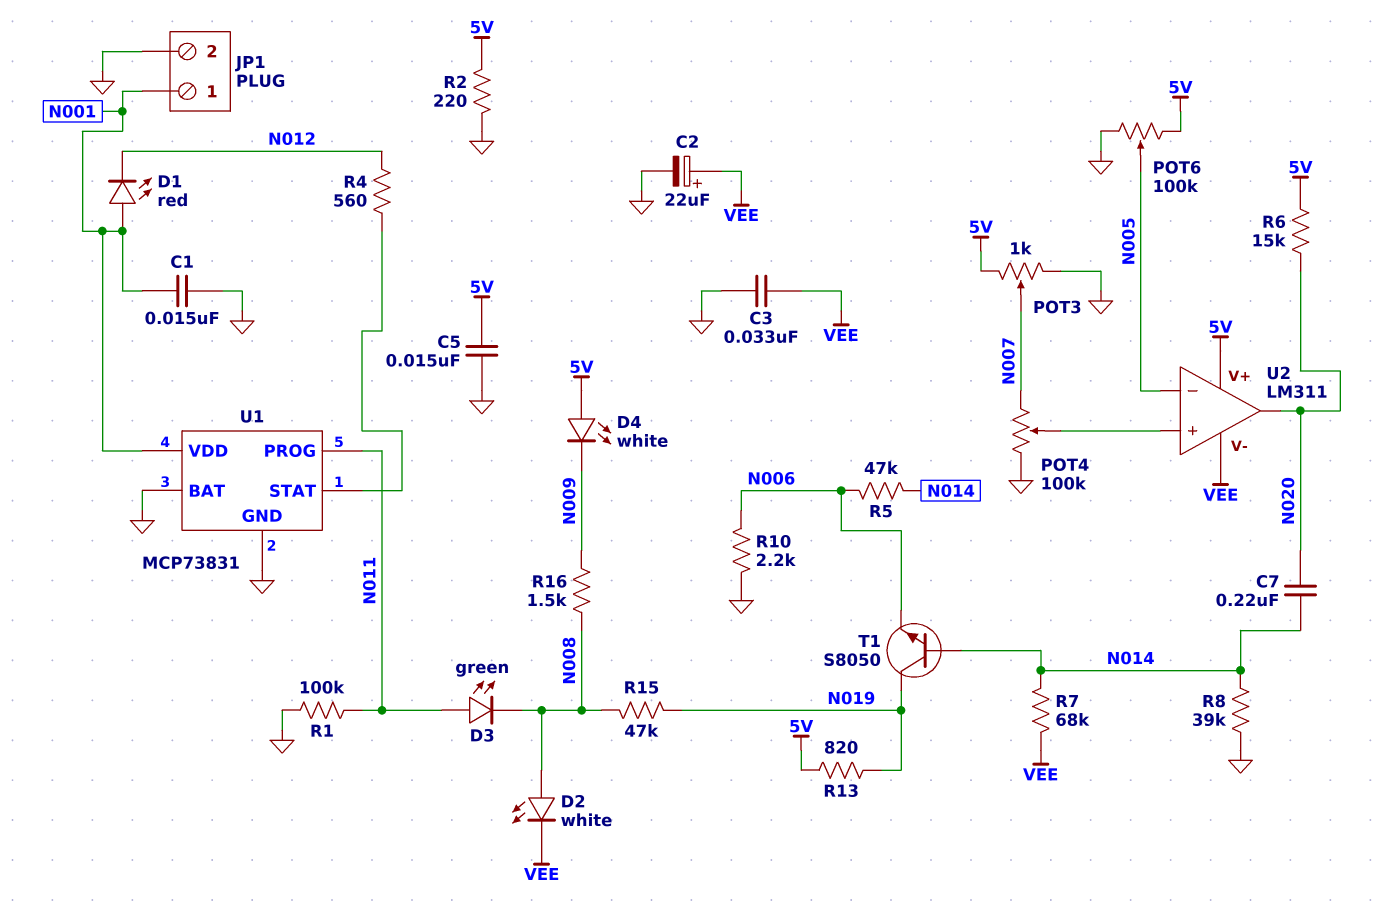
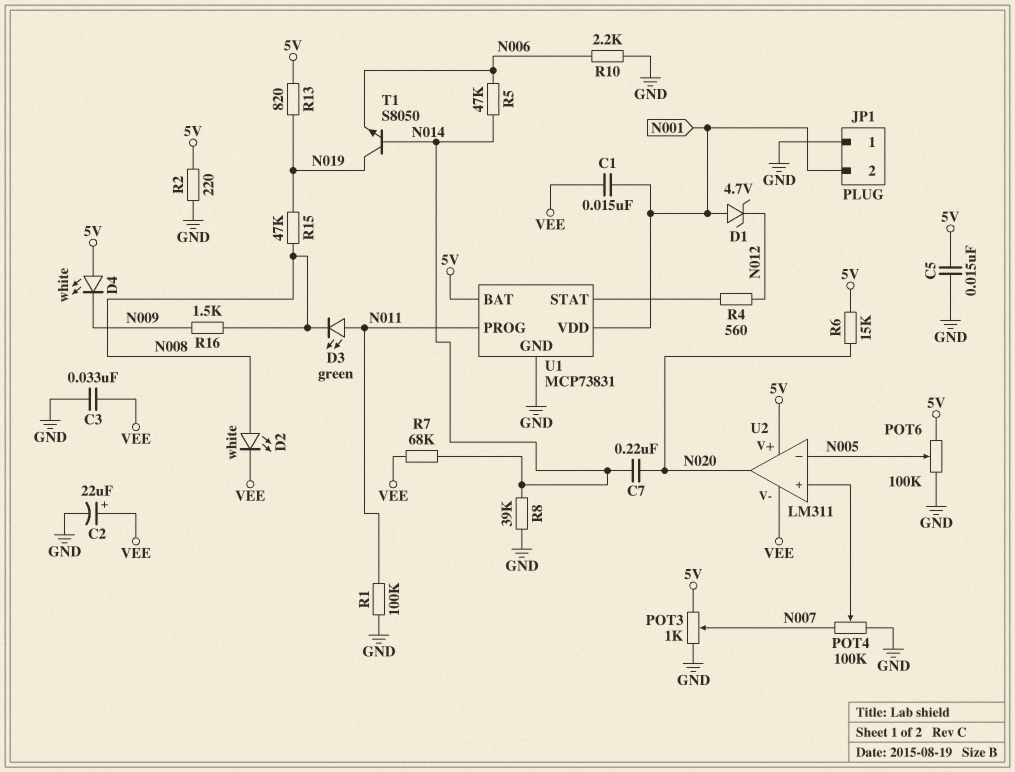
C1: 15nF (GND, N001) -> 15nF (N001, VEE)
D1: LED red (A N001, K N012) -> zener 4.7V (A N001, K N012)
JP1 pin 1: N001 -> GND
JP1 pin 2: GND -> N001
U1 pin BAT: GND -> 5V

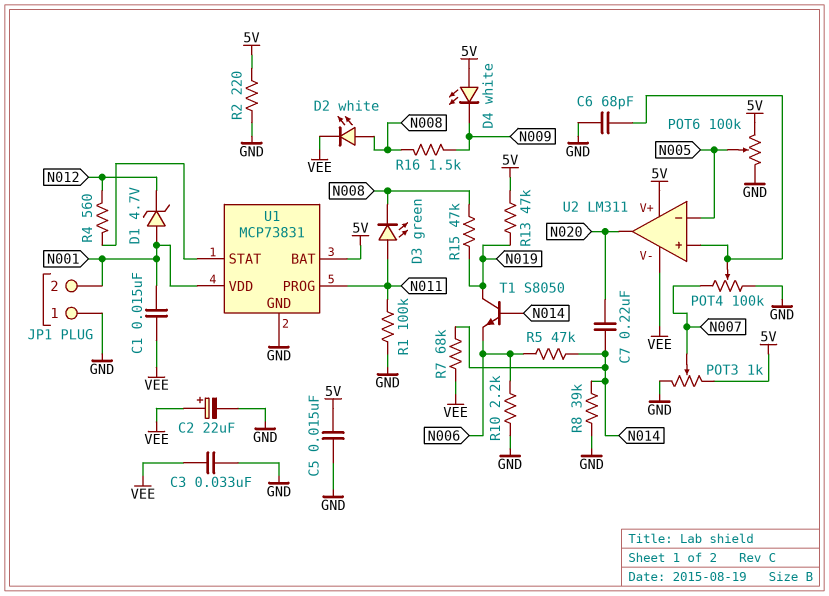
C6: none -> 68pF (GND, U2/in+)
R6: 15k (5V, N020) -> none
R13: 820 (5V, N019) -> 47k (5V, N019)

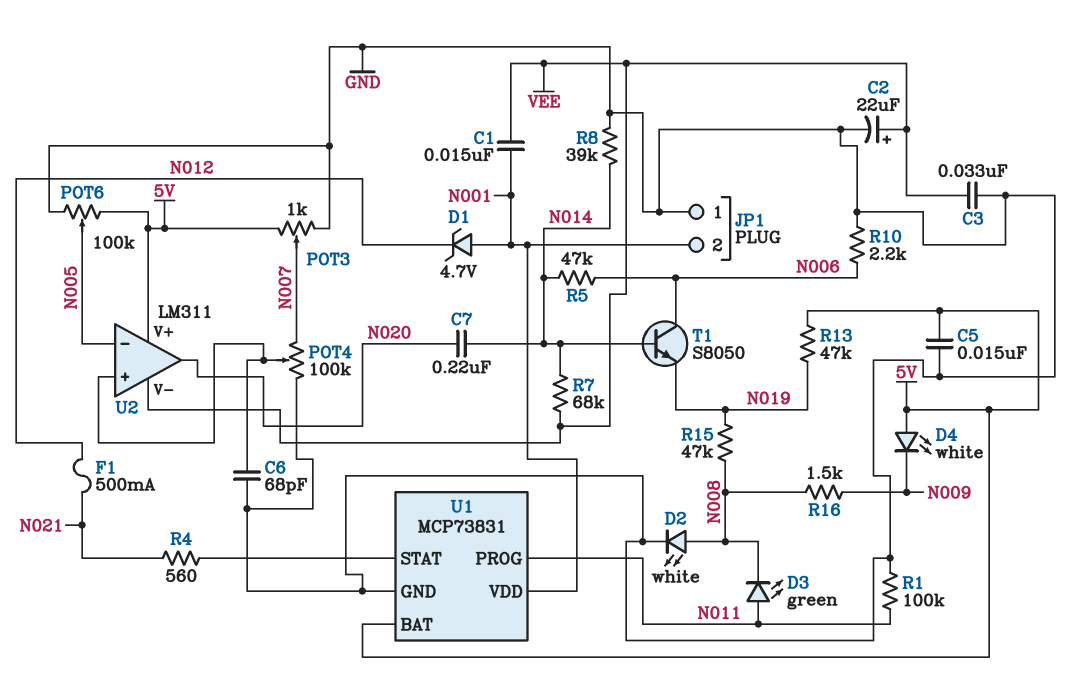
D2: LED white (A N008, K VEE) -> LED white (A N008, K GND)
F1: none -> 500mA (N012, N021)
R2: 220 (5V, GND) -> none
R4: 560 (N012, U1/STAT) -> 560 (N021, U1/STAT)
T1: NPN S8050 (B N014, C N019, E N006) -> NPN S8050 (B N014, C N006, E N019)

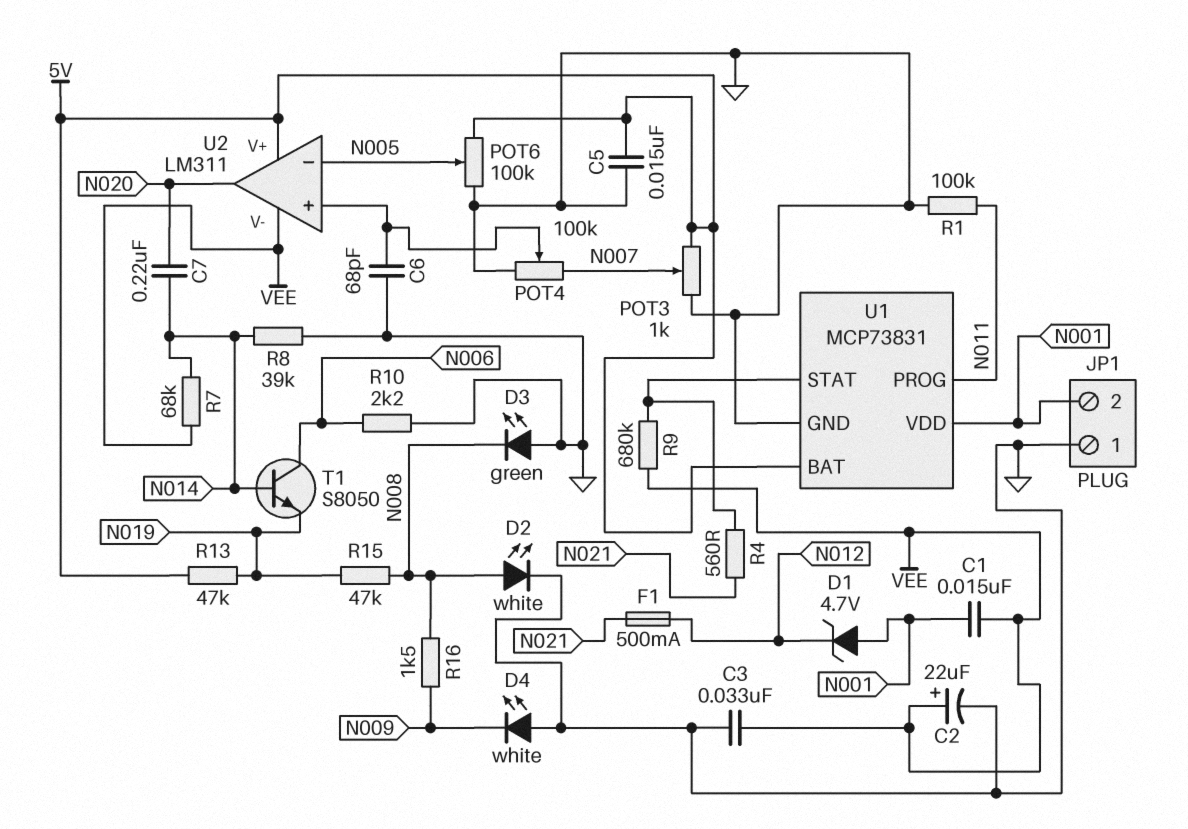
D3: LED green (A N011, K N008) -> LED green (A GND, K N008)
D4: LED white (A 5V, K N009) -> LED white (A GND, K N009)
R5: 47k (N006, N014) -> none
R9: none -> 680k (U1/STAT, VEE)

